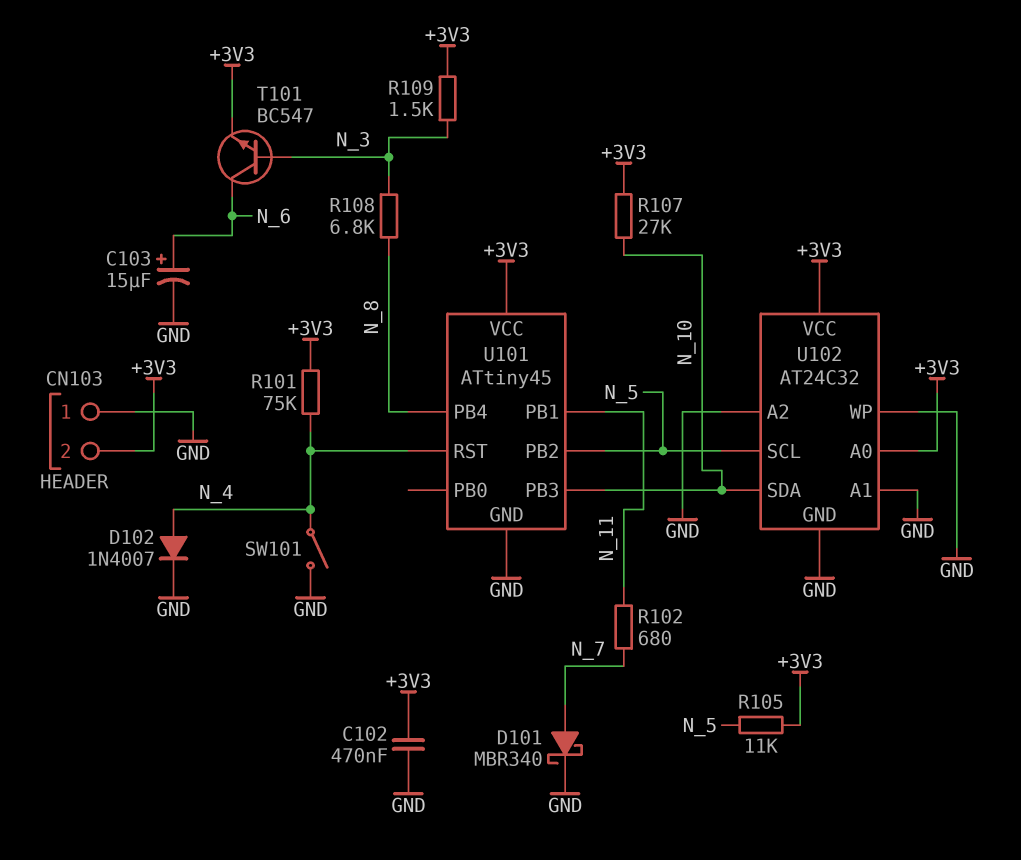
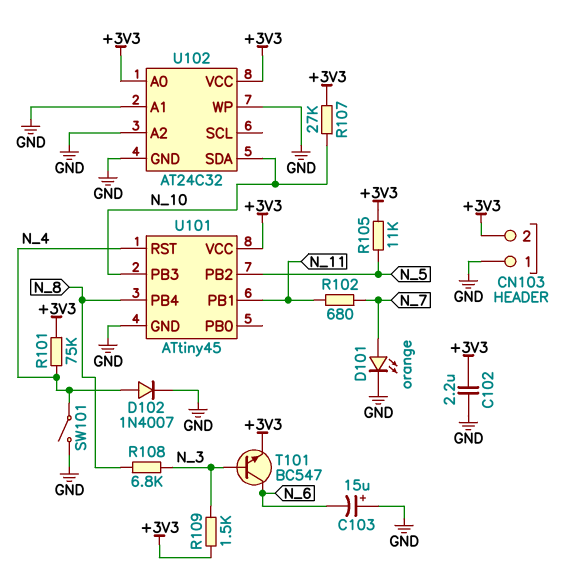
C102: 470nF (+3V3, GND) -> 2.2uF (+3V3, GND)
C103: 15uF (plus N_6, minus GND) -> 15uF (plus GND, minus N_6)
D101: schottky MBR340 (A N_7, K GND) -> LED orange (A N_7, K GND)
U102 pin SCL: N_5 -> none

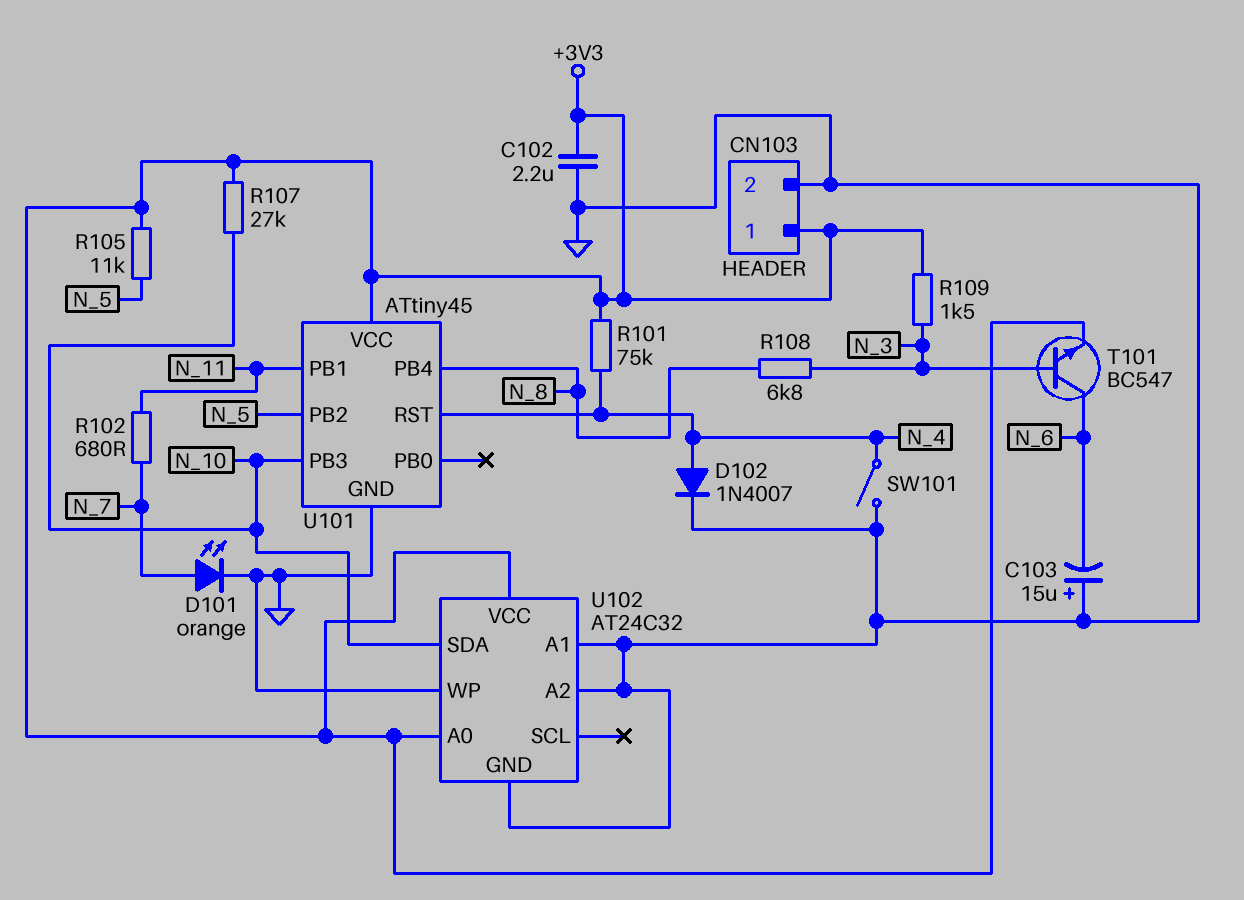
CN103 pin 1: GND -> +3V3
CN103 pin 2: +3V3 -> GND

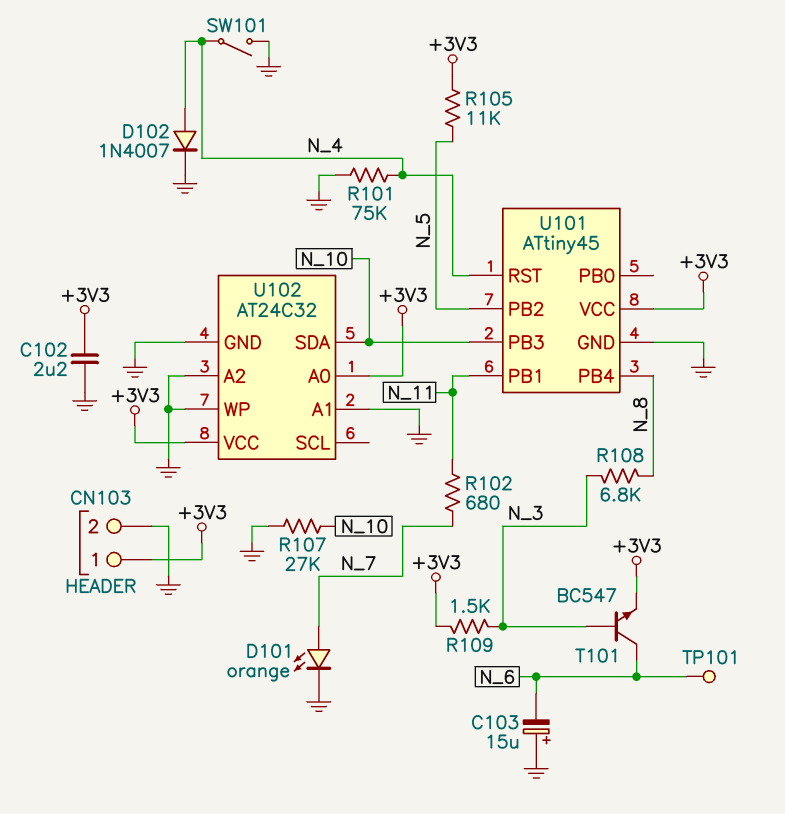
R101: 75k (+3V3, N_4) -> 75k (GND, N_4)
R107: 27k (+3V3, N_10) -> 27k (GND, N_10)
TP101: none -> test point (N_6)

